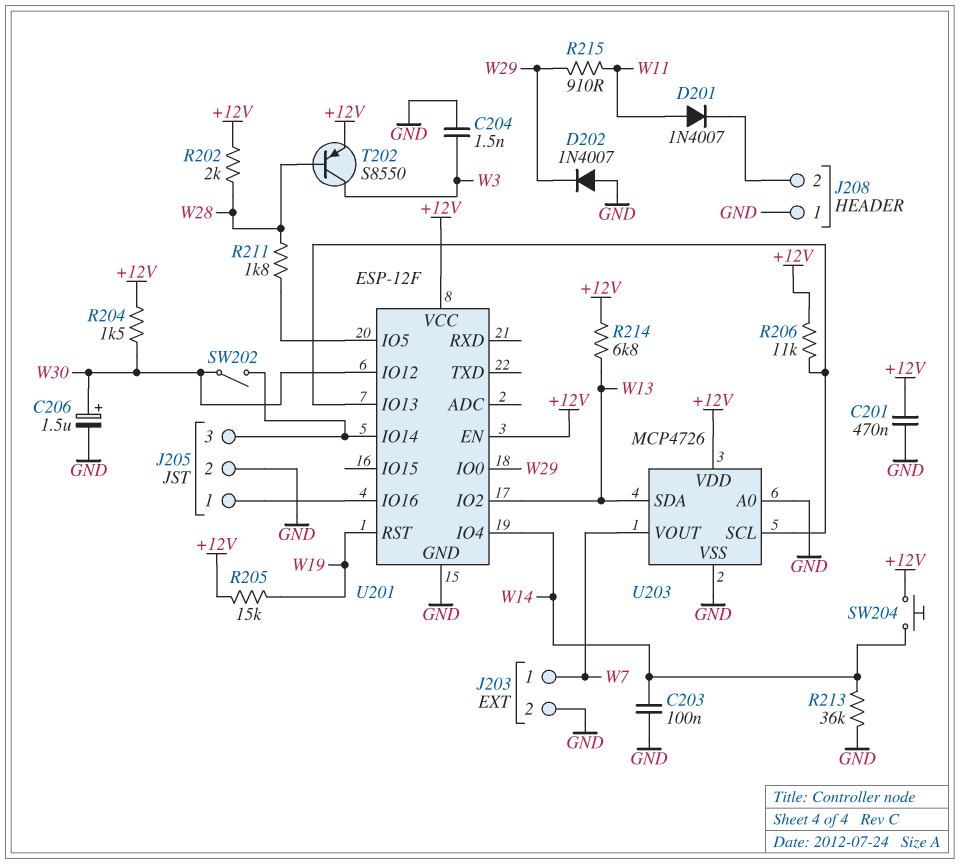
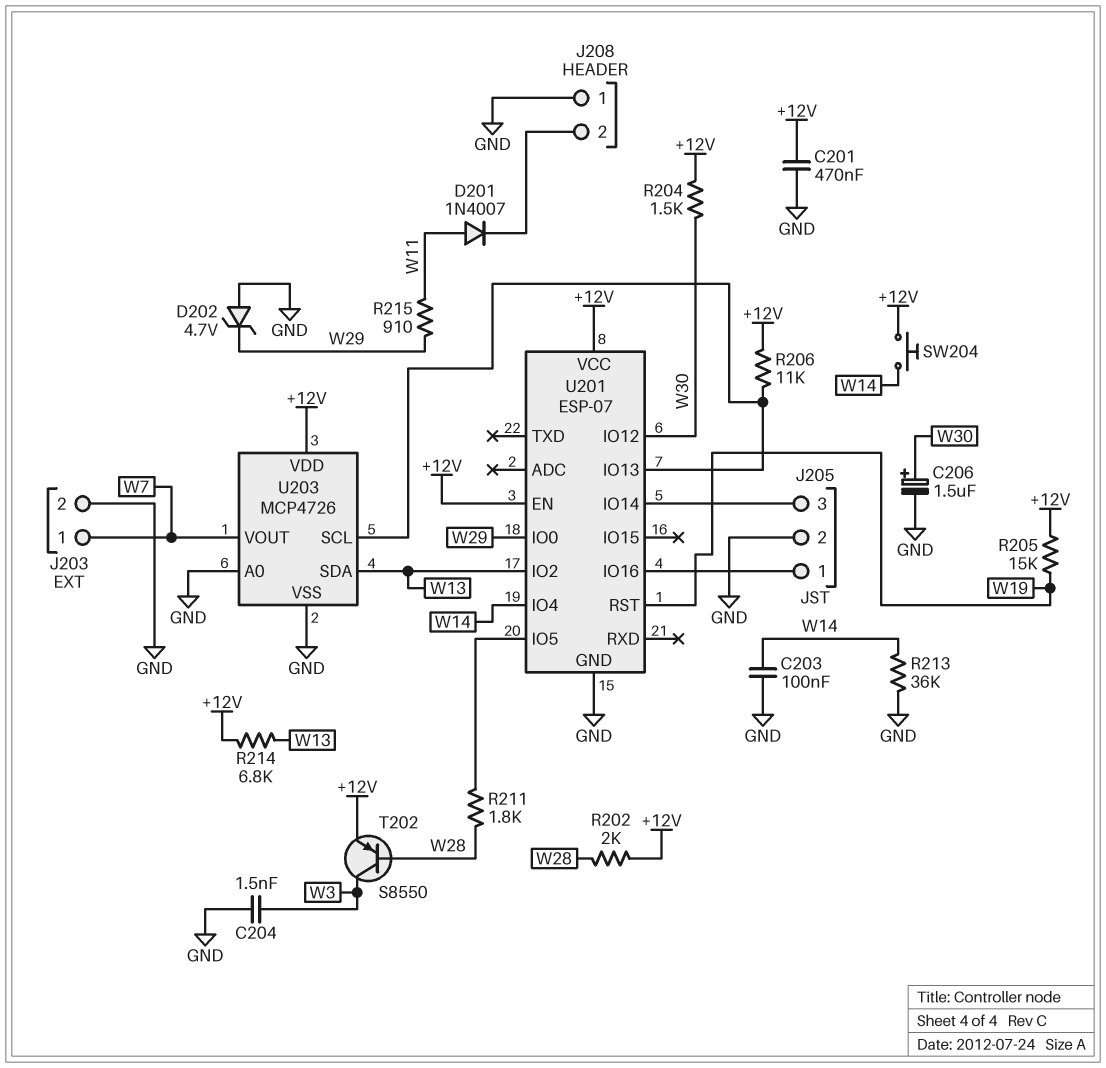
D202: diode 1N4007 (A GND, K W29) -> zener 4.7V (A GND, K W29)
SW202: switch (J205/3, W30) -> none
U201: ESP-12F -> ESP-07

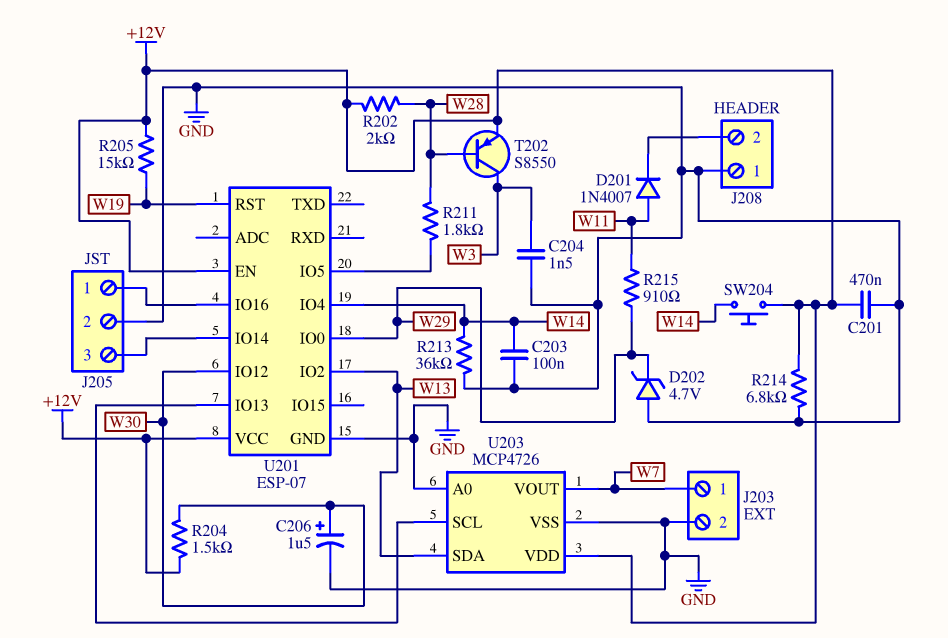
R206: 11k (+12V, U201/IO13) -> none
R214: 6.8k (+12V, W13) -> 6.8k (+12V, GND)

